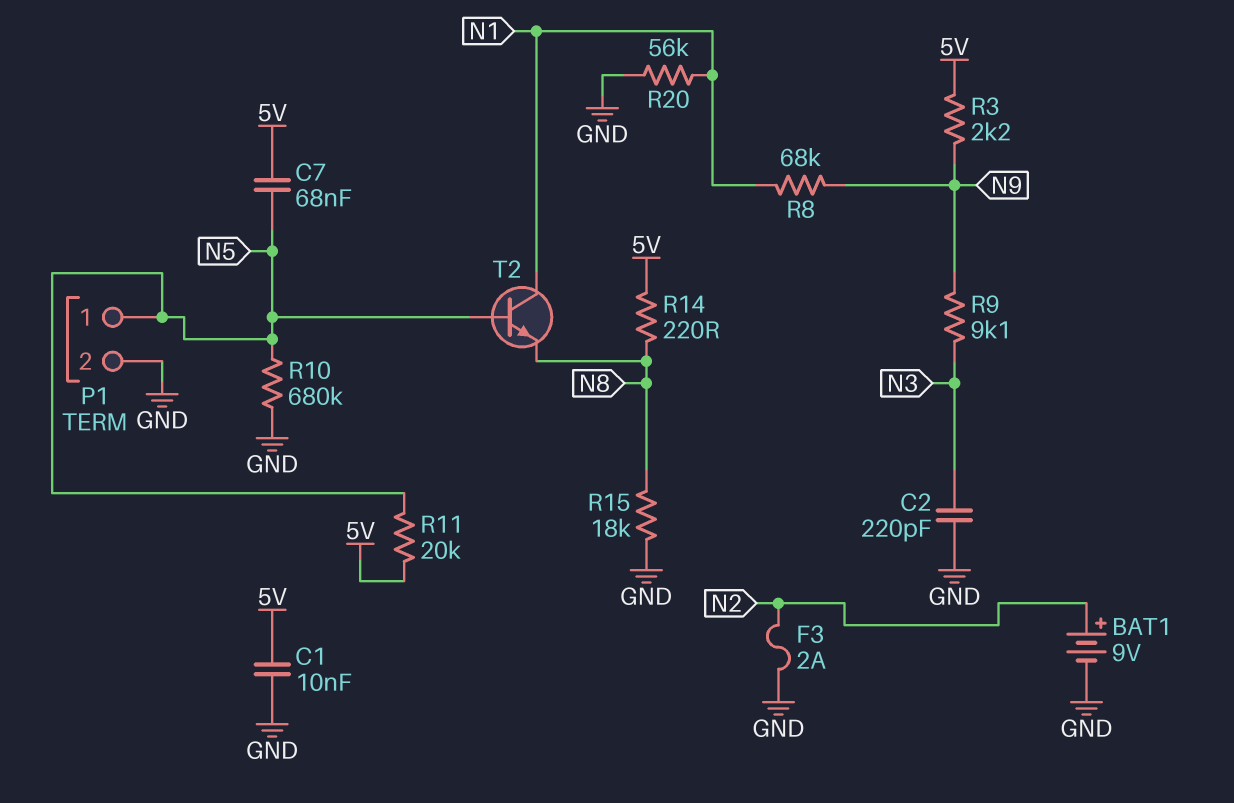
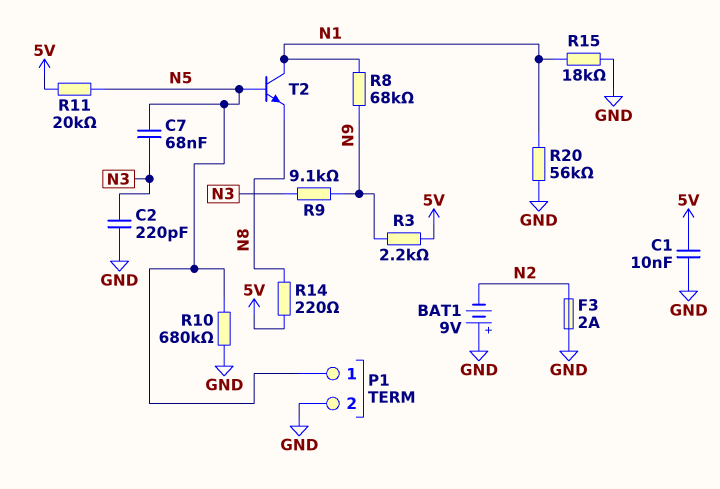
BAT1: 9V (plus N2, minus GND) -> 9V (plus GND, minus N2)
C7: 68nF (5V, N5) -> 68nF (N3, N5)
R15: 18k (GND, N8) -> 18k (GND, N1)

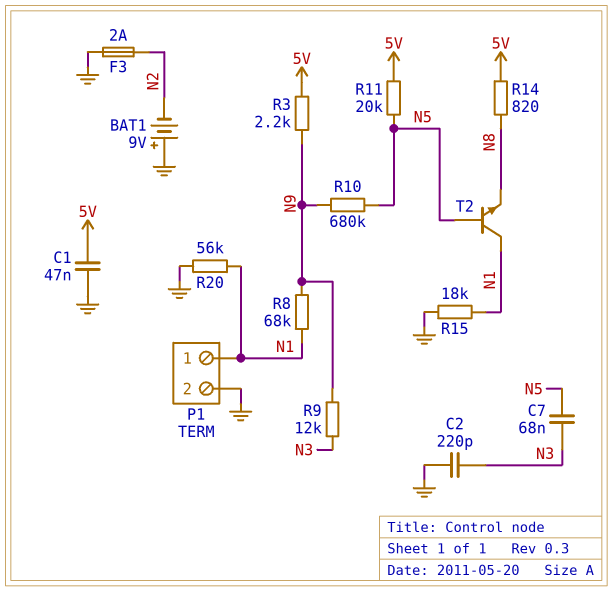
C1: 10nF (5V, GND) -> 47nF (5V, GND)
P1 pin 1: N5 -> N1
R9: 9.1k (N3, N9) -> 12k (N3, N9)
R10: 680k (GND, N5) -> 680k (N5, N9)
R14: 220 (5V, N8) -> 820 (5V, N8)

